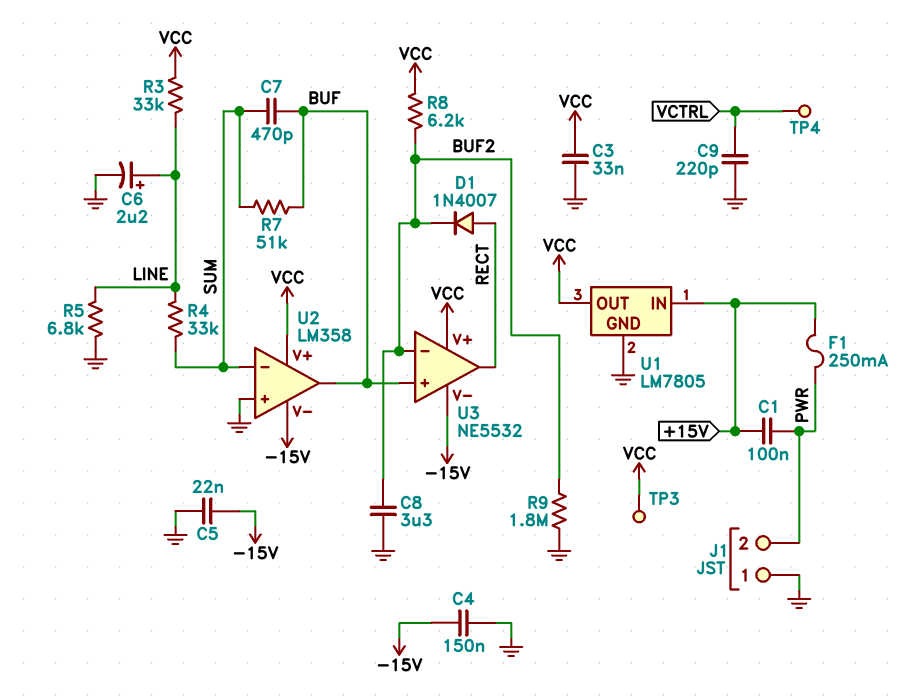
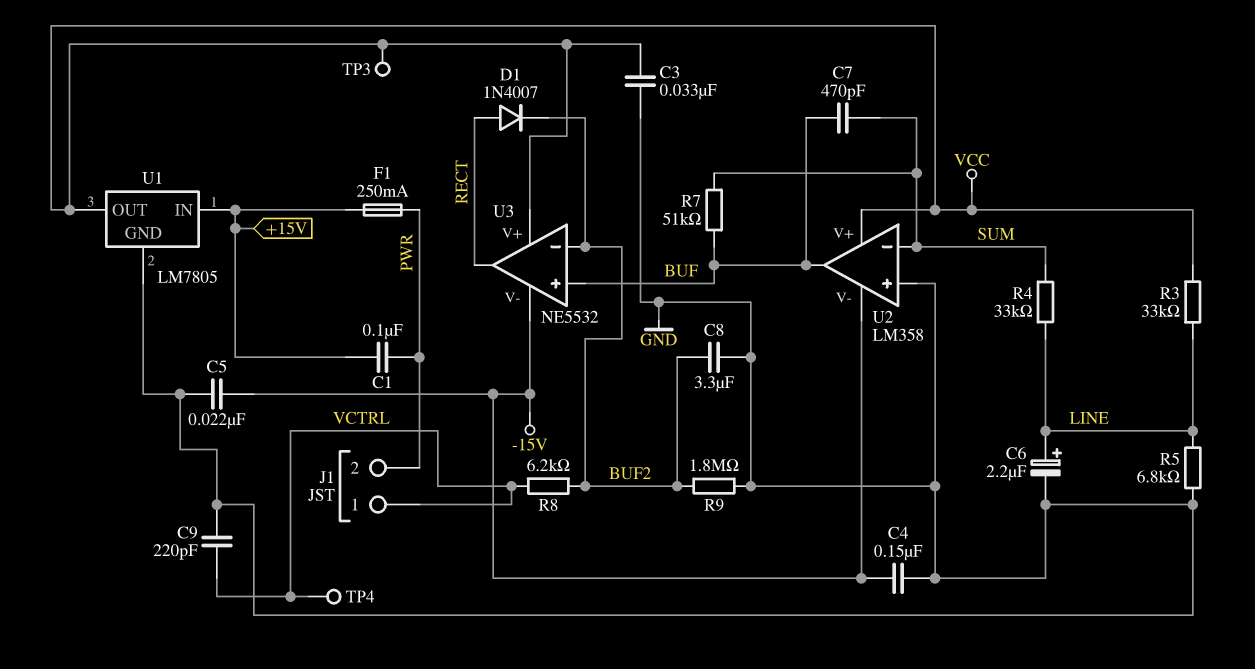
J1 pin 1: GND -> VCTRL
R8: 6.2k (BUF2, VCC) -> 6.2k (BUF2, VCTRL)

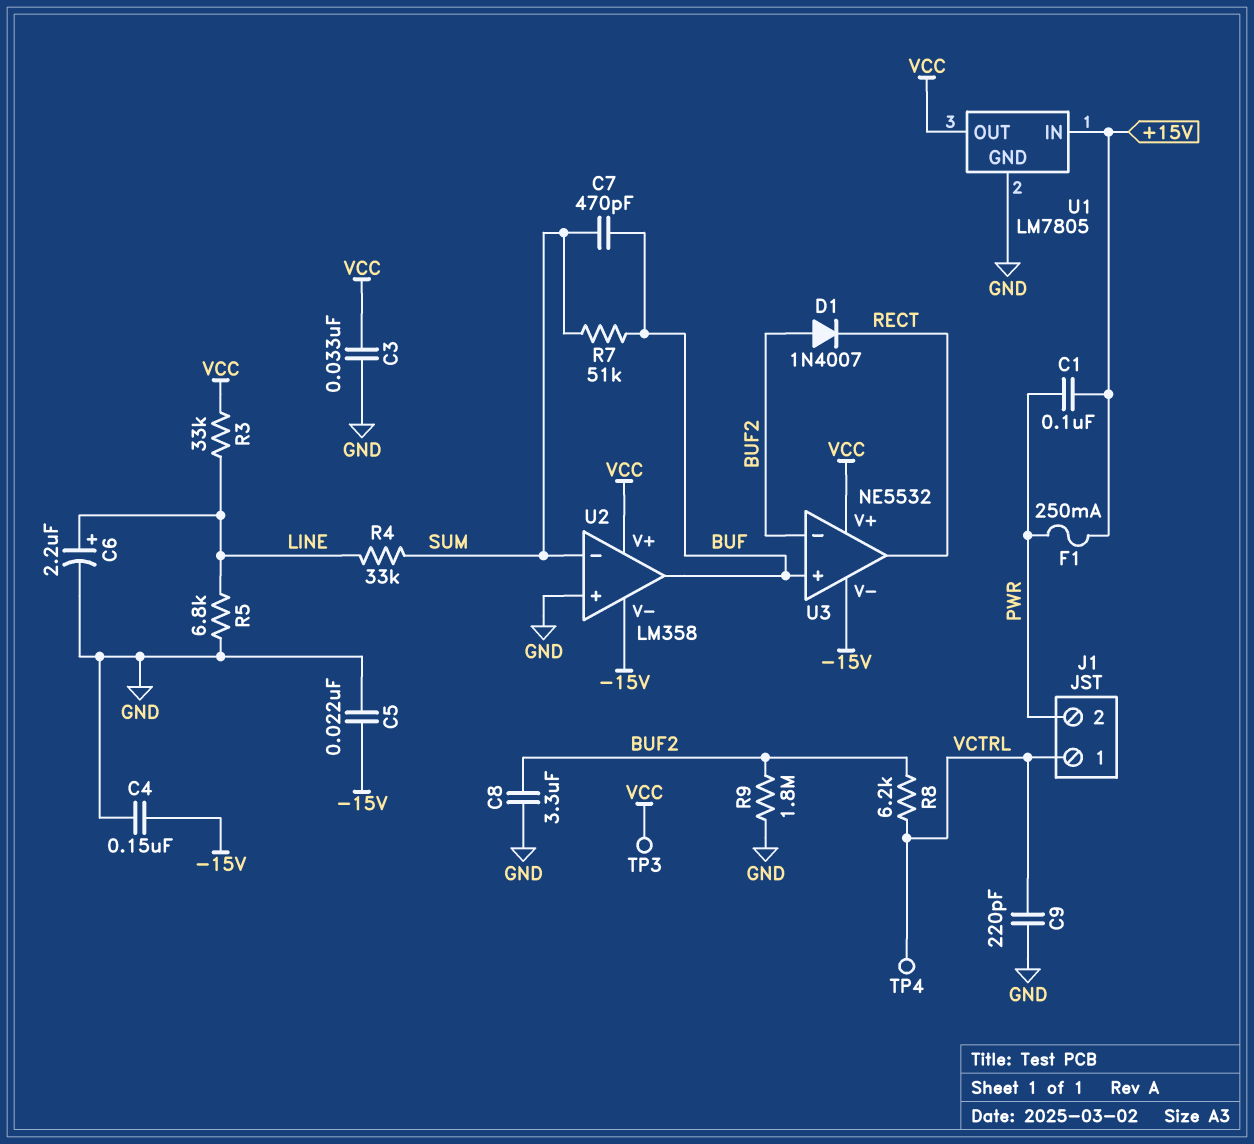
D1: diode 1N4007 (A RECT, K BUF2) -> diode 1N4007 (A BUF2, K RECT)

